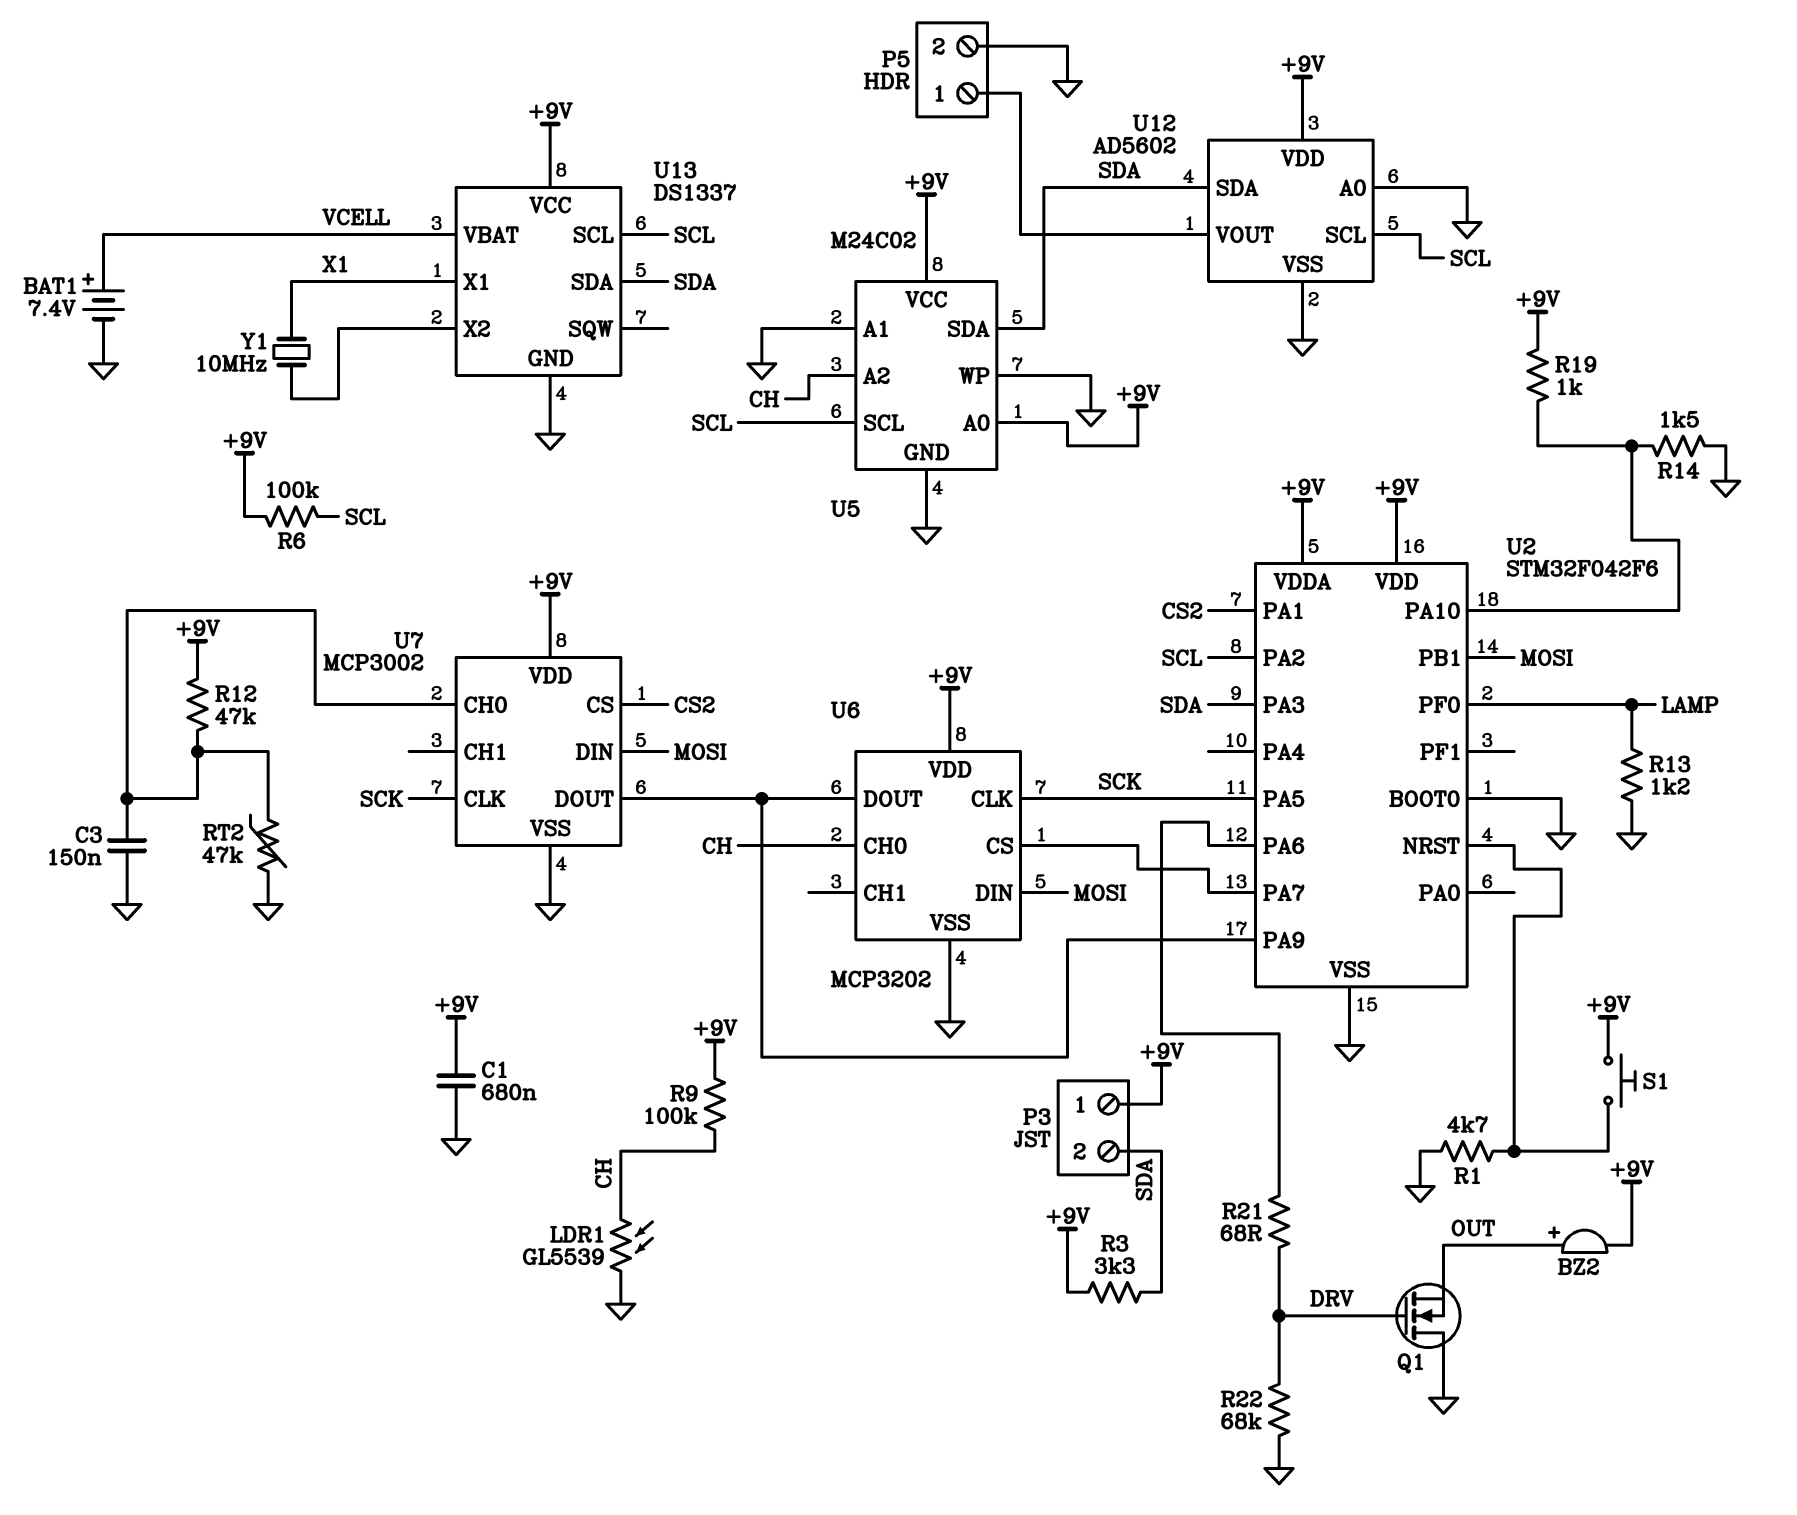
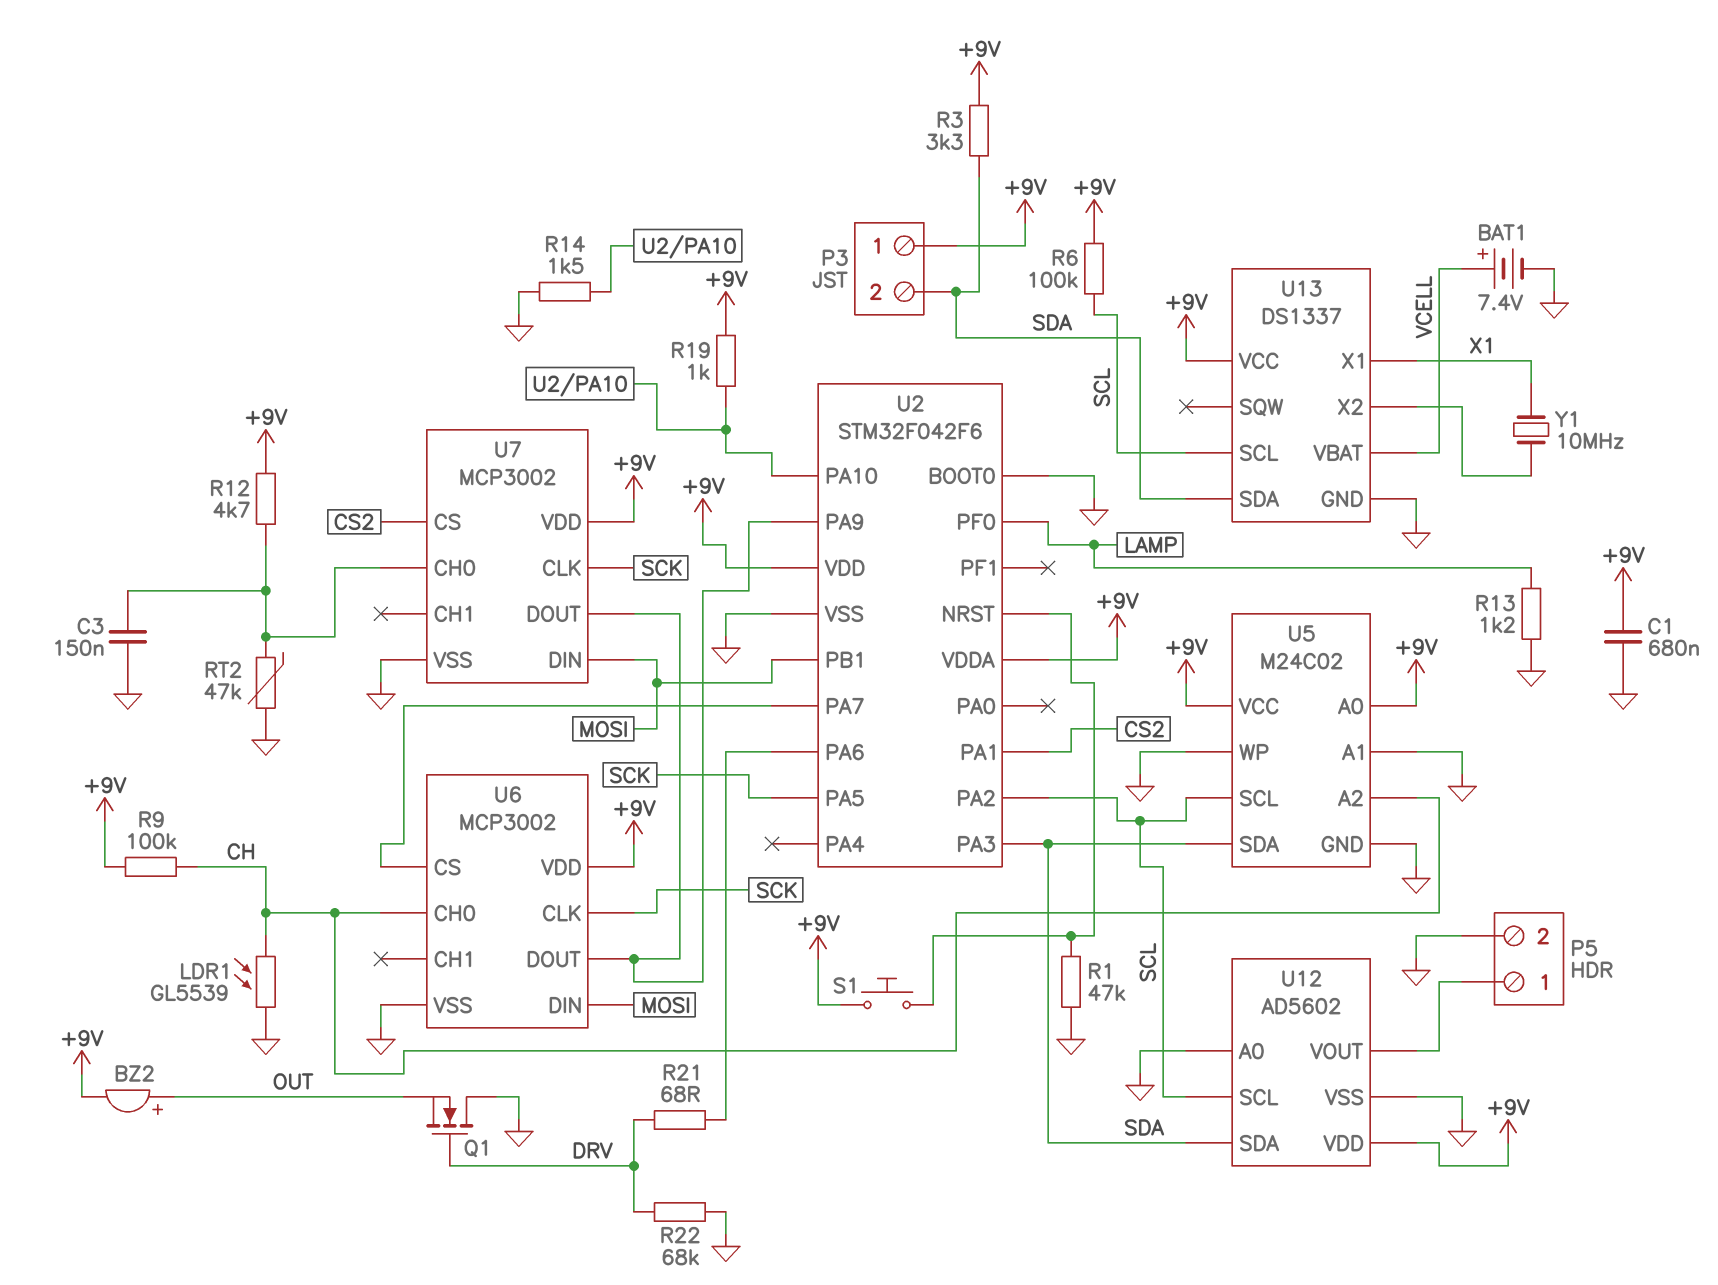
R1: 4.7k (GND, U2/NRST) -> 47k (GND, U2/NRST)
R12: 47k (+9V, U7/CH0) -> 4.7k (+9V, U7/CH0)
U6: MCP3202 -> MCP3002

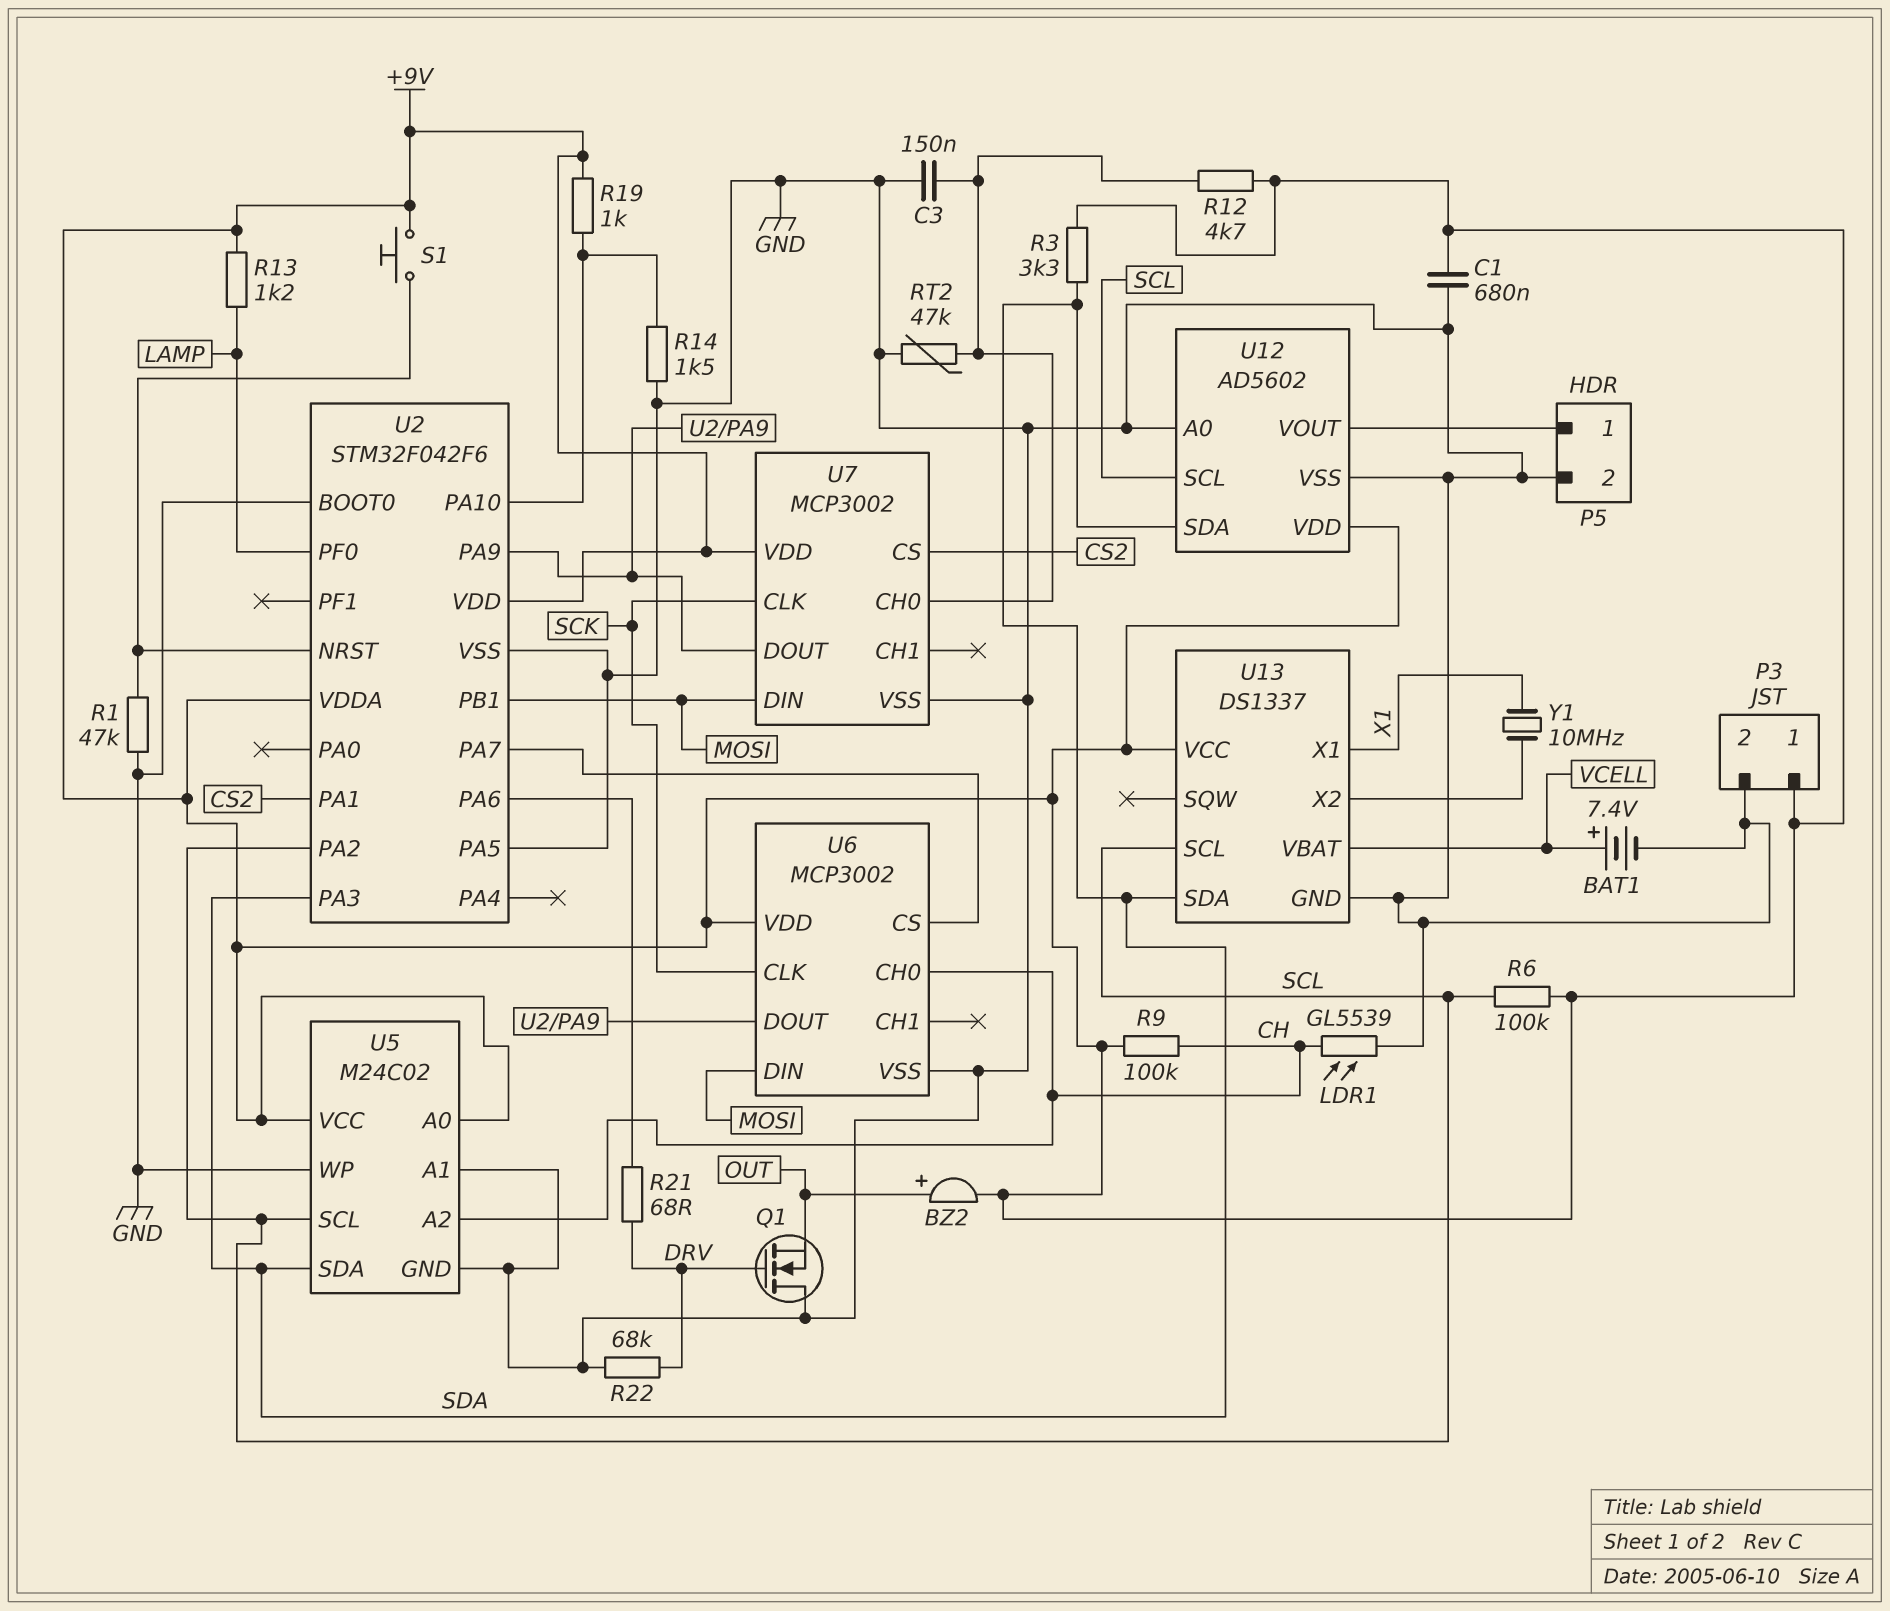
P3 pin 2: SDA -> GND
R13: 1.2k (GND, LAMP) -> 1.2k (+9V, LAMP)
U2 pin PA5: SCK -> GND

